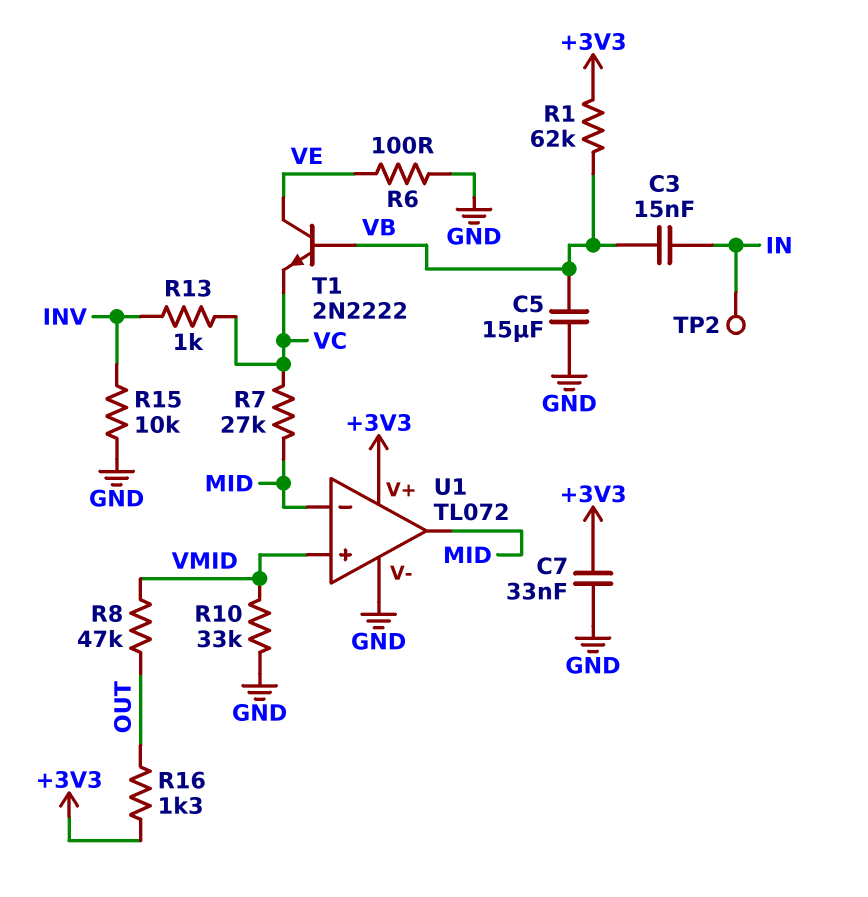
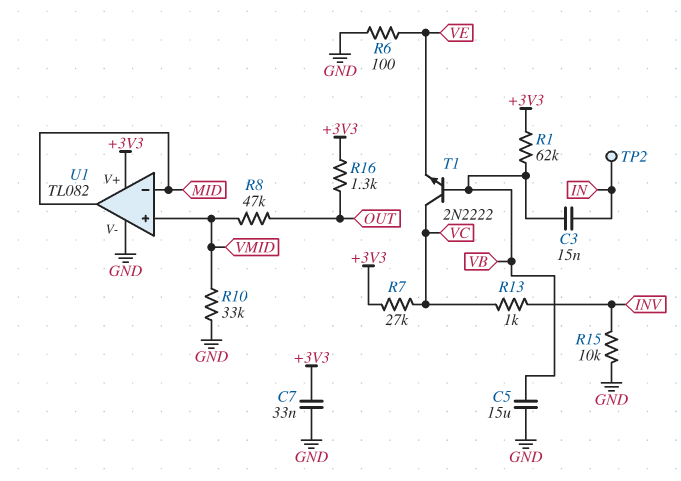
R7: 27k (MID, VC) -> 27k (+3V3, VC)
T1: NPN 2N2222 (B VB, C VE, E VC) -> NPN 2N2222 (B VB, C VC, E VE)
U1: TL072 -> TL082

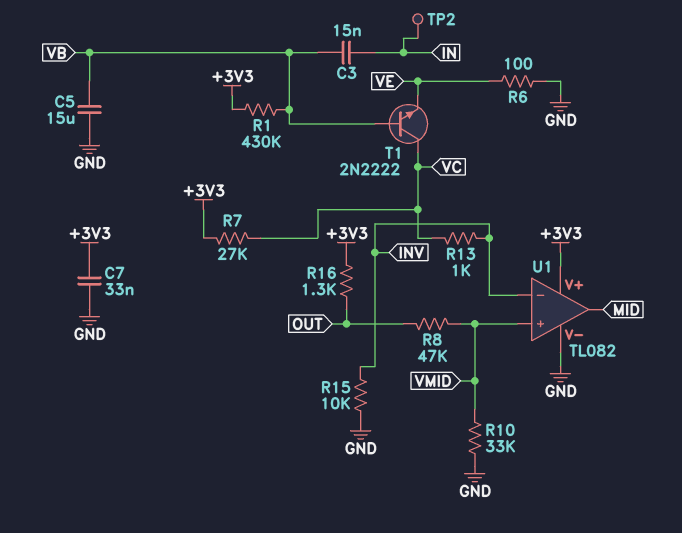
R1: 62k (+3V3, VB) -> 430k (+3V3, VB)
U1 pin in-: MID -> INV

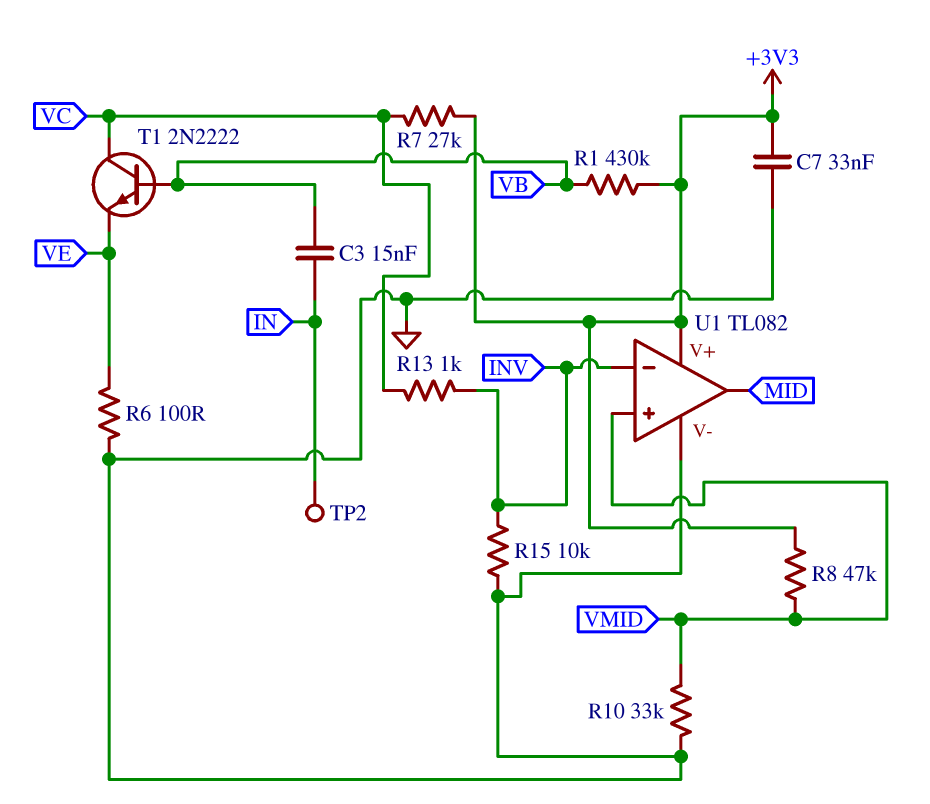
C5: 15uF (GND, VB) -> none
R8: 47k (OUT, VMID) -> 47k (+3V3, VMID)
R16: 1.3k (+3V3, OUT) -> none

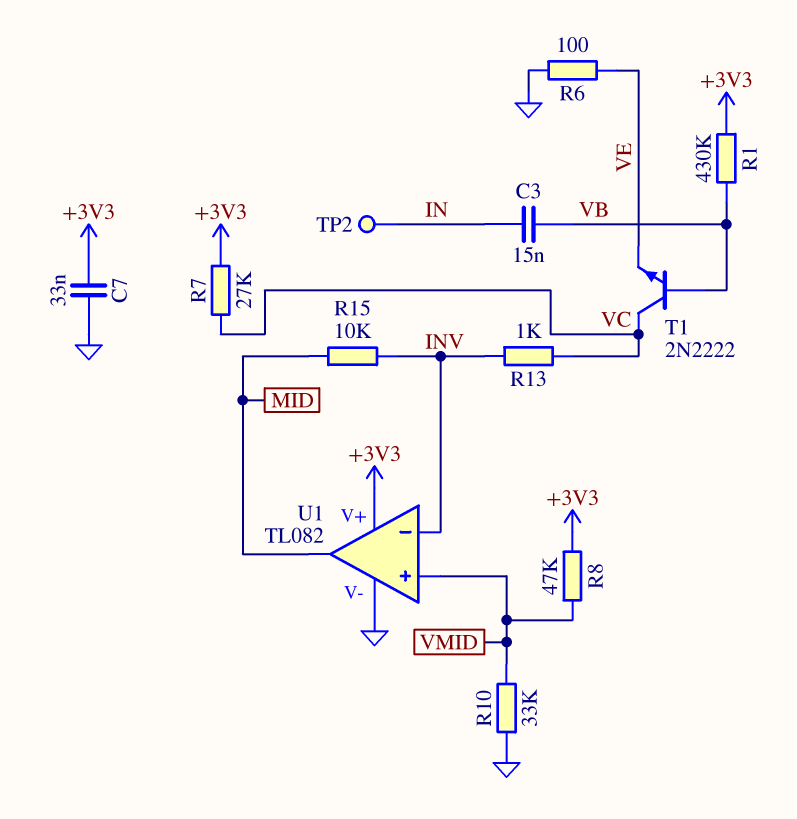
R15: 10k (GND, INV) -> 10k (INV, MID)

